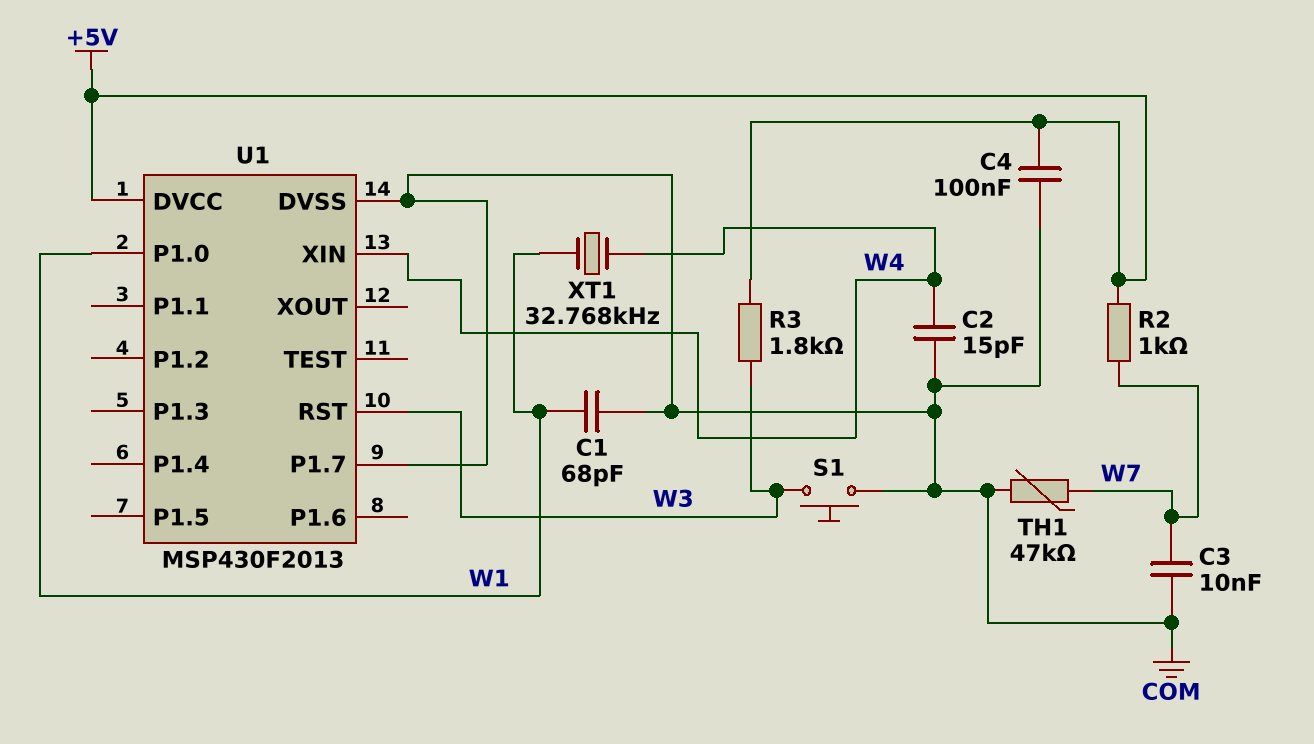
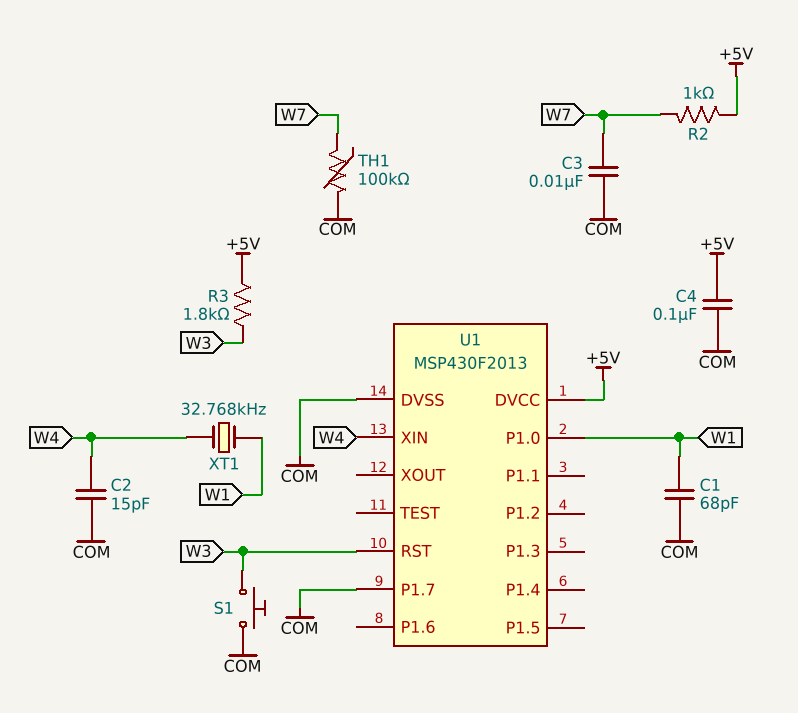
TH1: 47k (COM, W7) -> 100k (COM, W7)

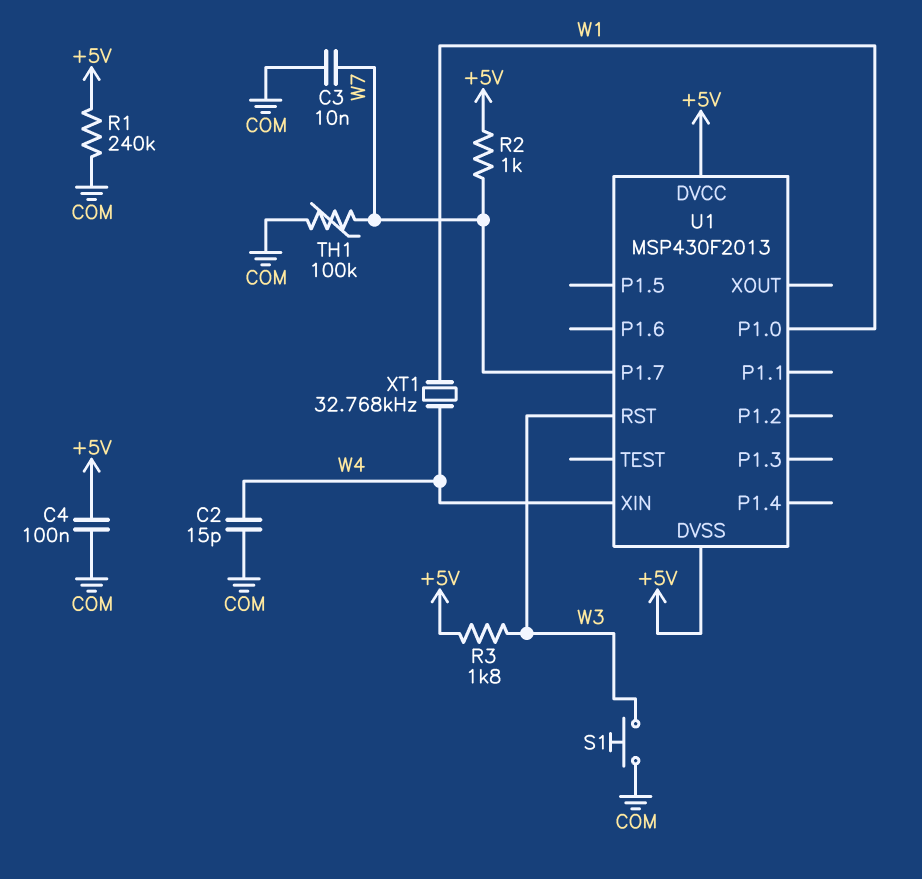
C1: 68pF (COM, W1) -> none
R1: none -> 240k (+5V, COM)
U1 pin DVSS: COM -> +5V
U1 pin P1.7: COM -> W7

